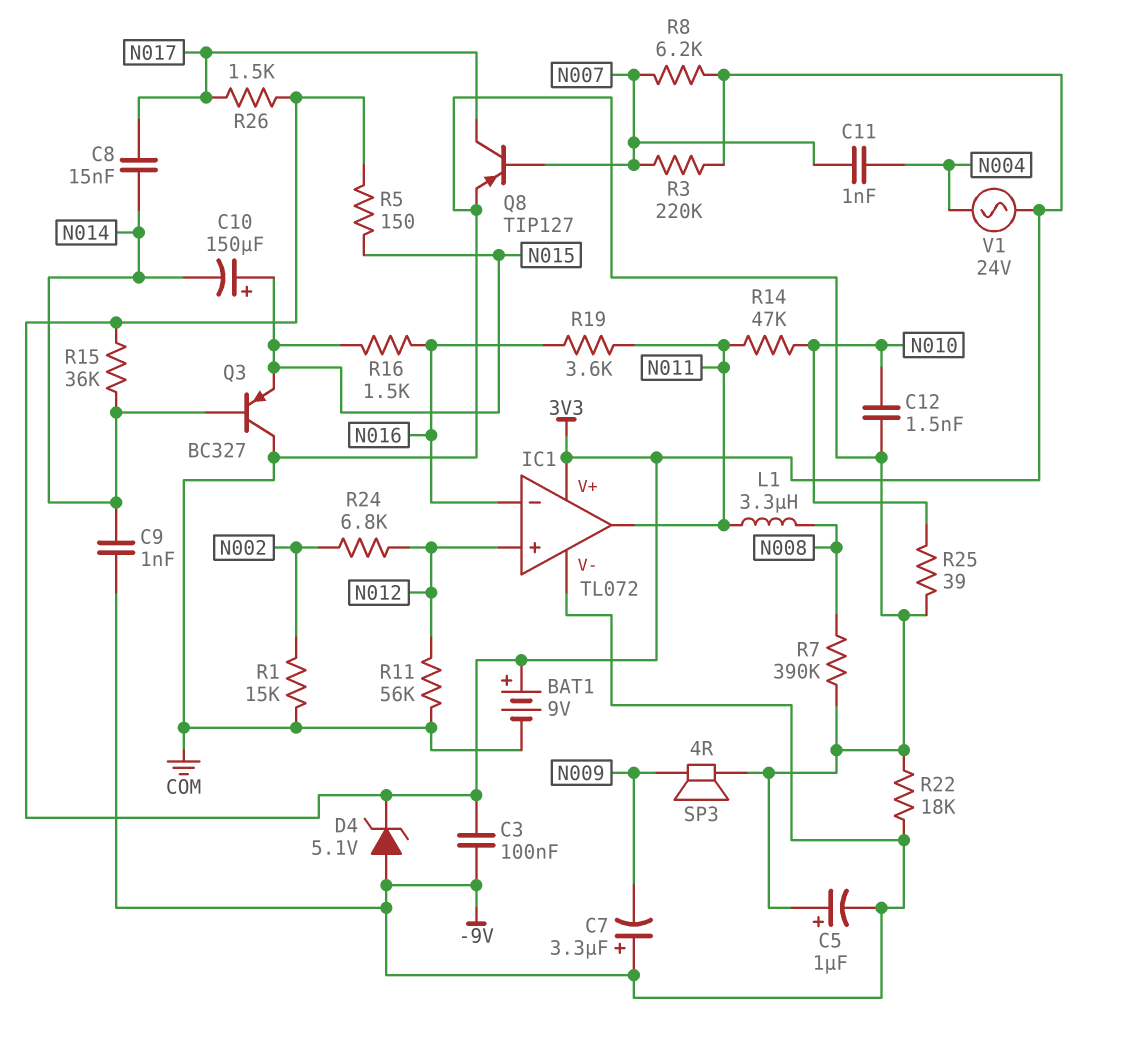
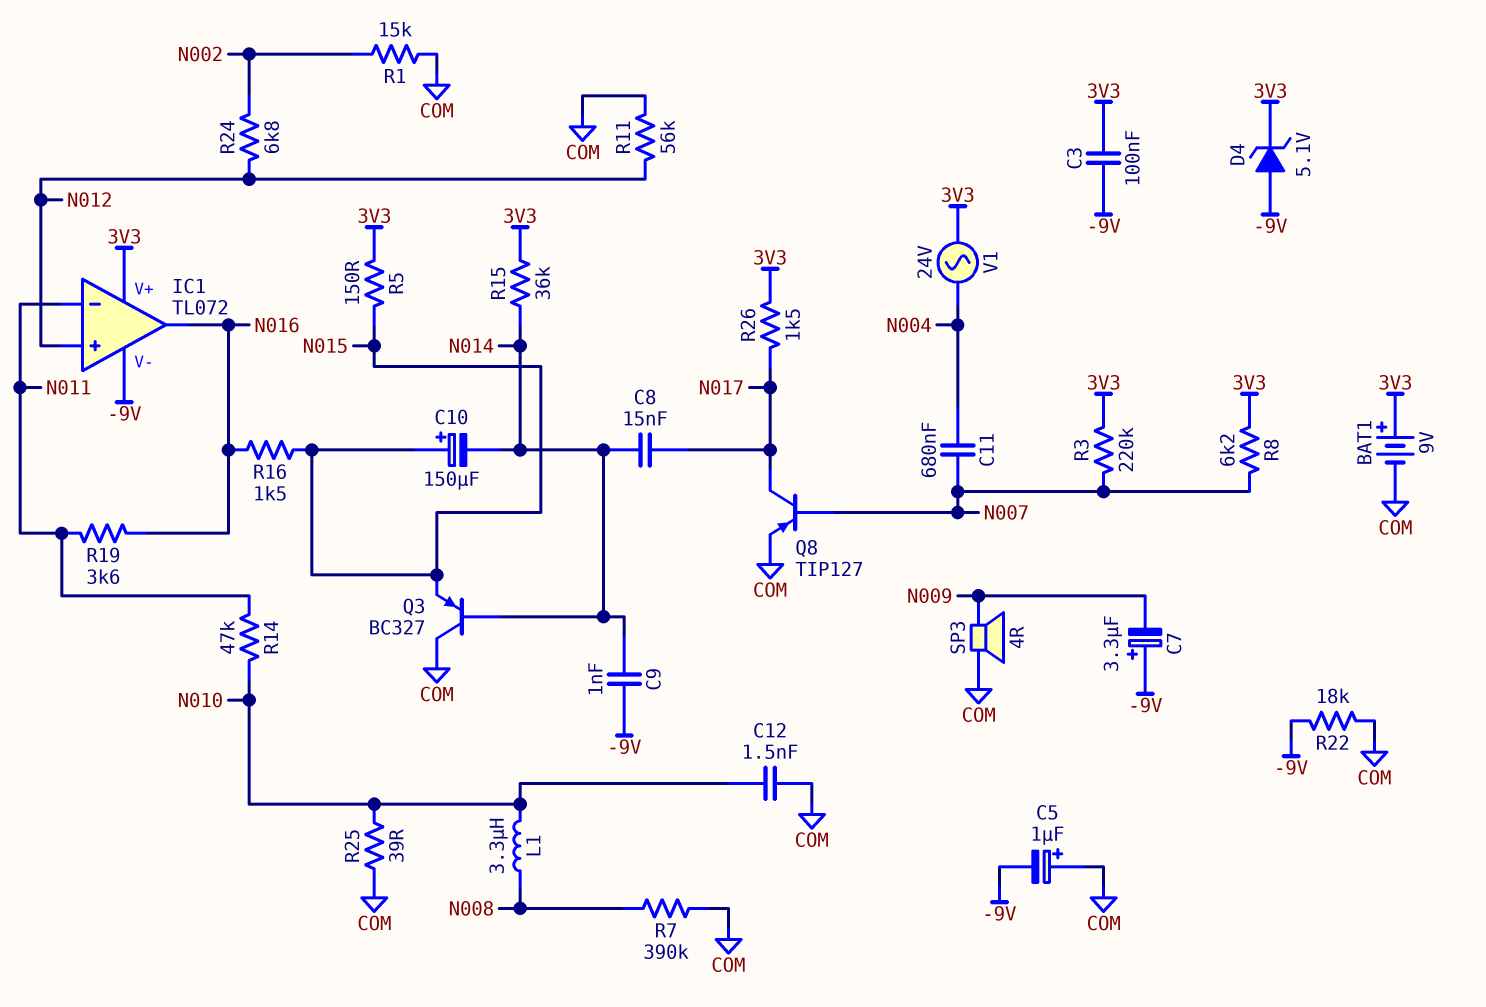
C11: 1nF (N004, N007) -> 680nF (N004, N007)
IC1 pin in-: N016 -> N011
IC1 pin out: N011 -> N016
L1: 3.3uH (N008, N011) -> 3.3uH (N008, N010)

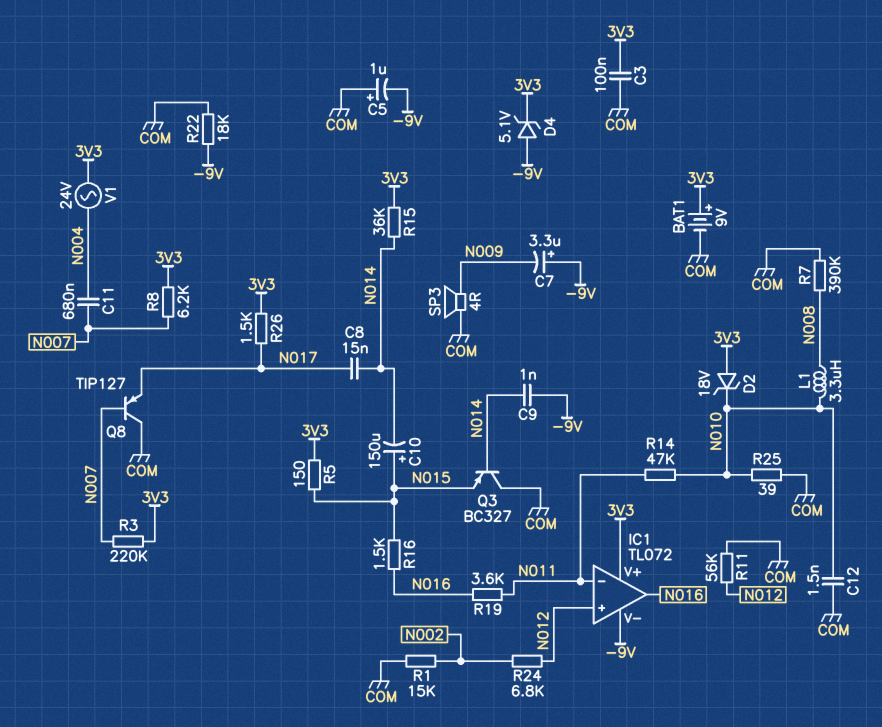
C3: 100nF (-9V, 3V3) -> 100nF (3V3, COM)
D2: none -> zener 18V (A 3V3, K N010)
Q8: PNP TIP127 (B N007, C N017, E COM) -> PNP TIP127 (B N007, C COM, E N017)

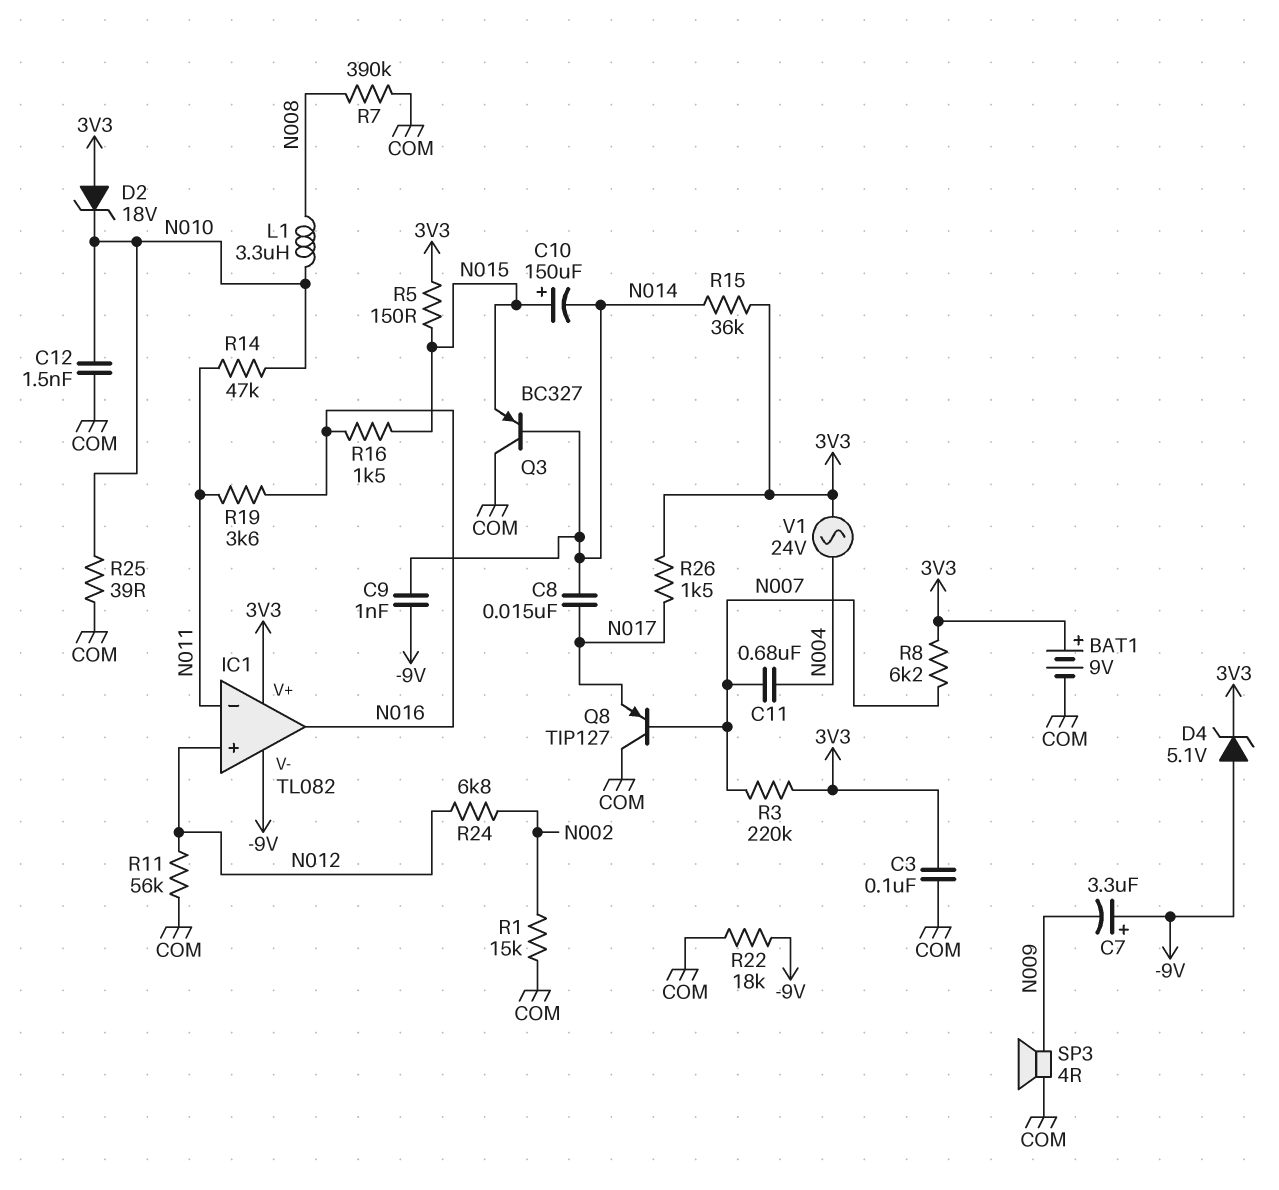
C5: 1uF (plus COM, minus -9V) -> none
IC1: TL072 -> TL082

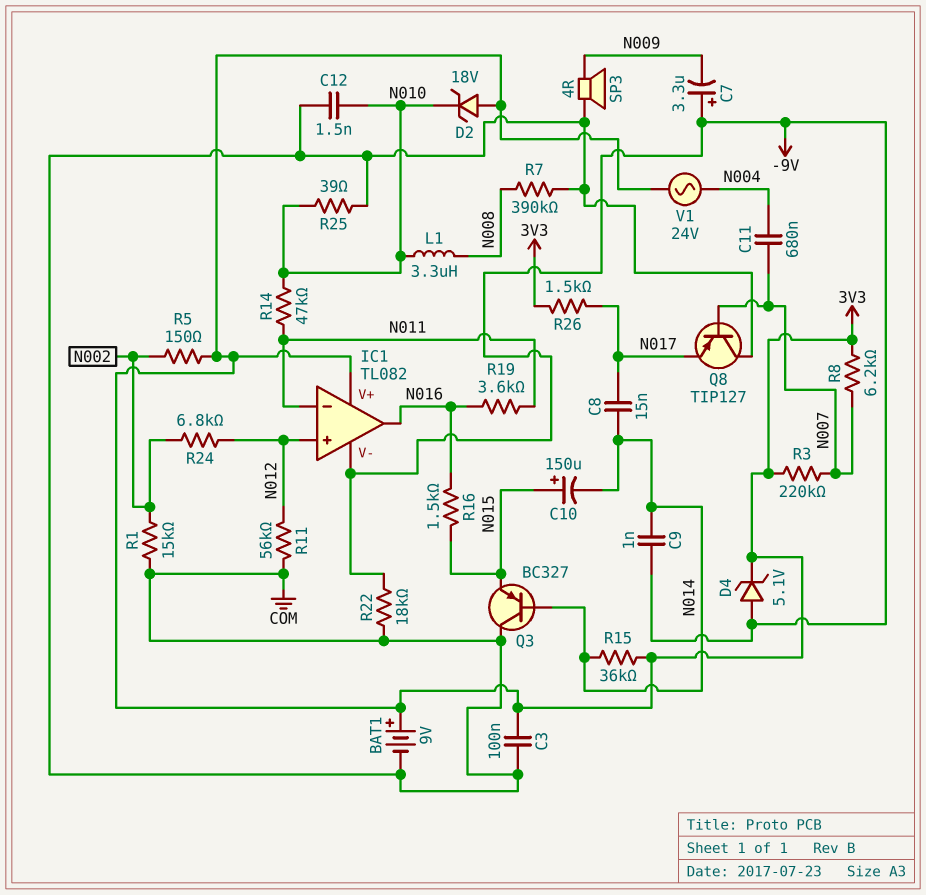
R5: 150 (3V3, N015) -> 150 (3V3, N002)

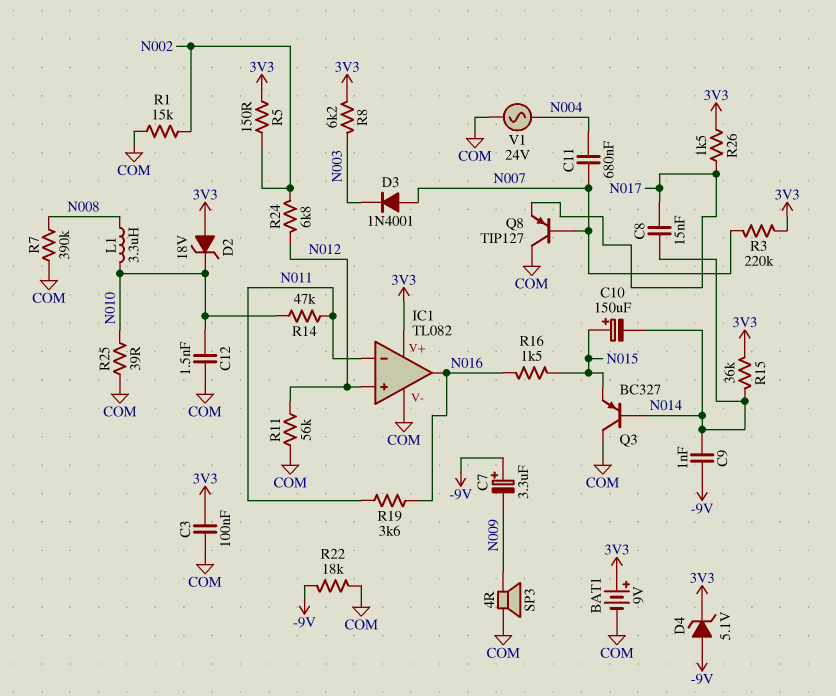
D3: none -> diode 1N4001 (A N007, K N003)
IC1 pin V-: -9V -> COM
R8: 6.2k (3V3, N007) -> 6.2k (3V3, N003)
V1: AC 24V (3V3, N004) -> AC 24V (COM, N004)

